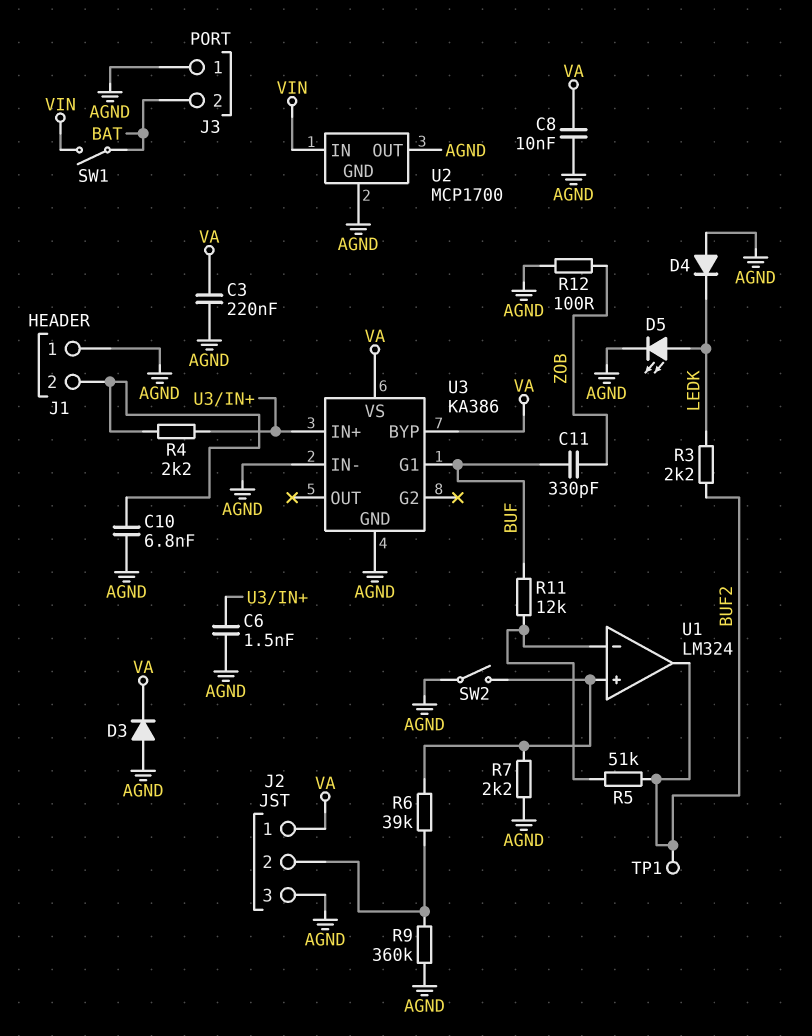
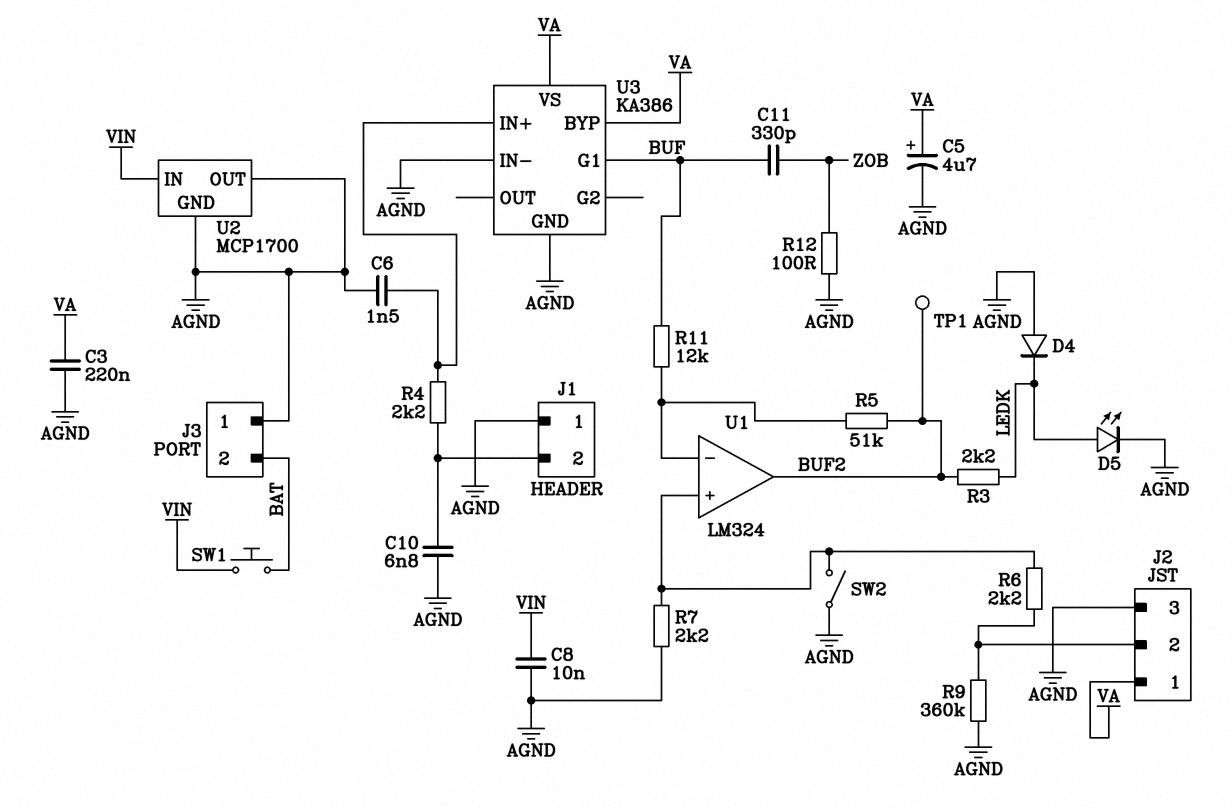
C5: none -> 4.7uF (plus VA, minus AGND)
C8: 10nF (AGND, VA) -> 10nF (AGND, VIN)
D3: diode (A AGND, K VA) -> none
R6: 39k (J2/2, U1/in+) -> 2.2k (J2/2, U1/in+)
SW1: switch (BAT, VIN) -> button (BAT, VIN)

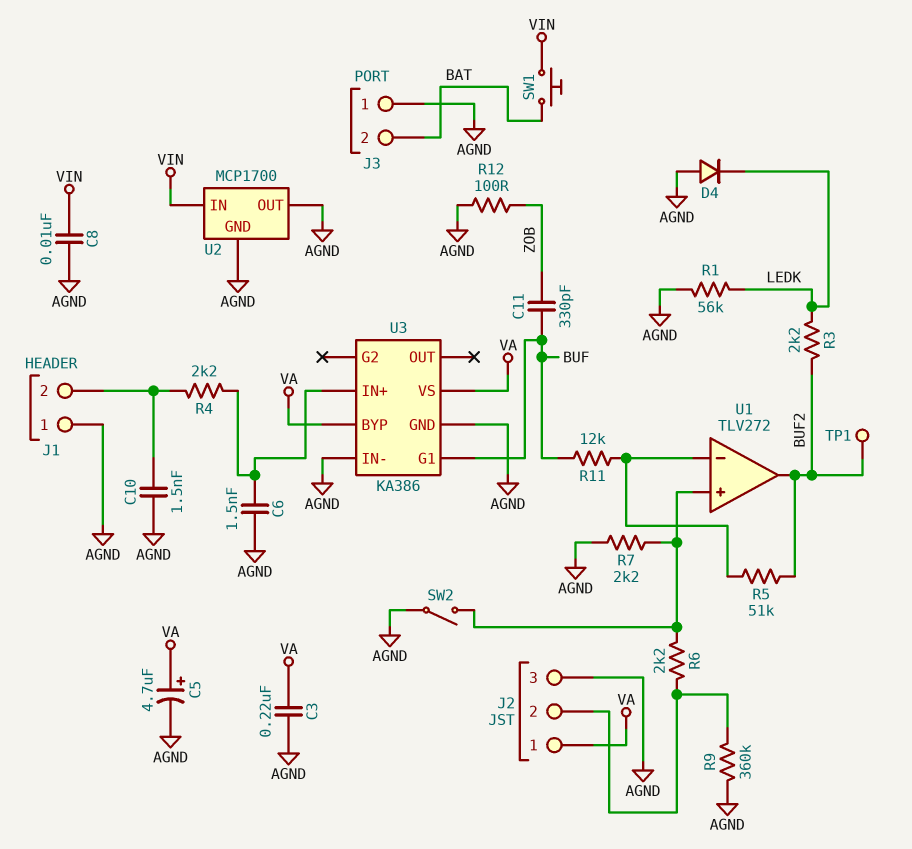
C10: 6.8nF (AGND, J1/2) -> 1.5nF (AGND, J1/2)
D5: LED (A LEDK, K AGND) -> none
R1: none -> 56k (AGND, LEDK)
U1: LM324 -> TLV272

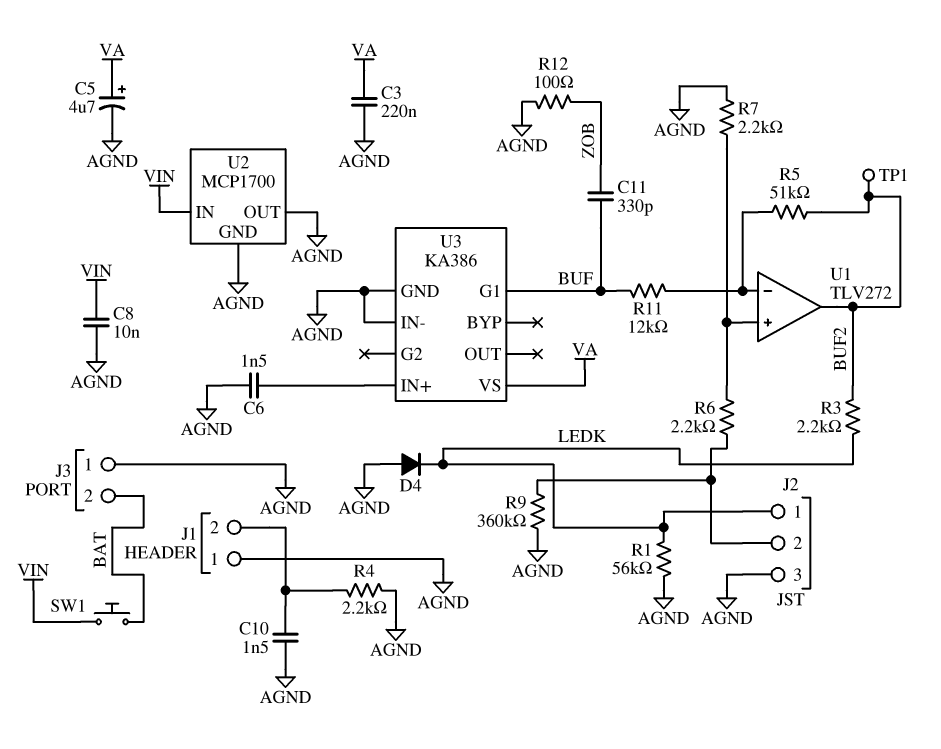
J2 pin 1: VA -> LEDK
R4: 2.2k (J1/2, U3/IN+) -> 2.2k (AGND, J1/2)
SW2: switch (AGND, U1/in+) -> none
U3 pin BYP: VA -> none

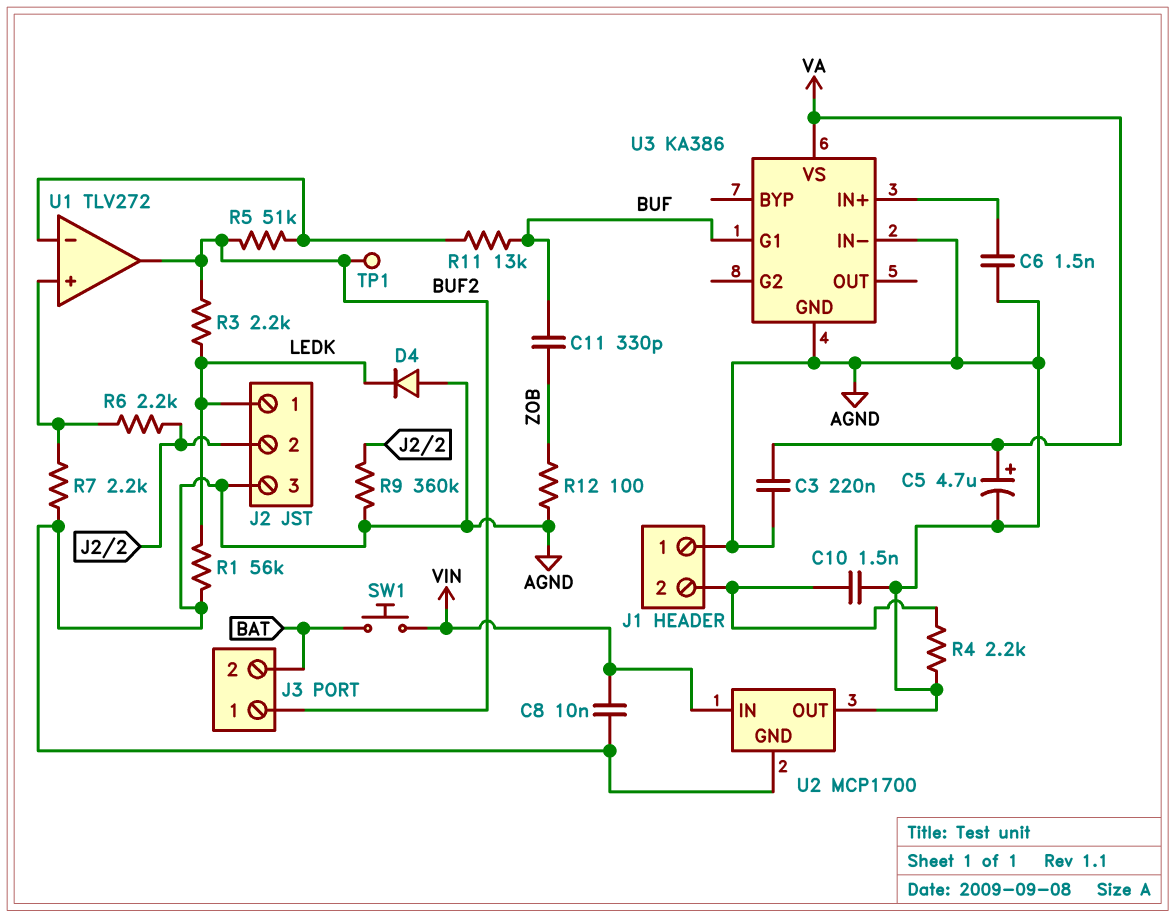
J3 pin 1: AGND -> BUF2
R11: 12k (BUF, U1/in-) -> 13k (BUF, U1/in-)

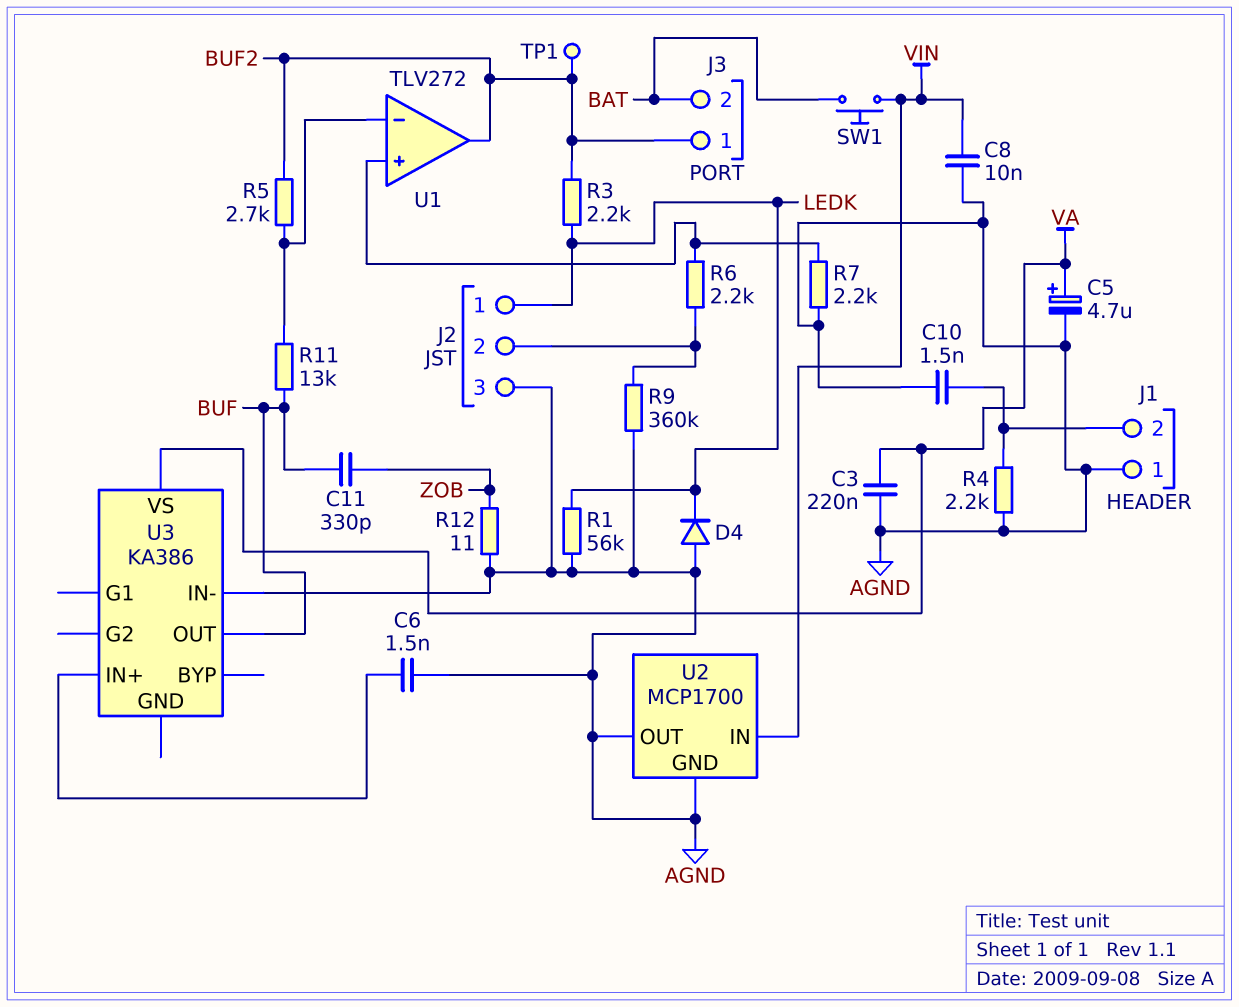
R5: 51k (BUF2, U1/in-) -> 2.7k (BUF2, U1/in-)
R12: 100 (AGND, ZOB) -> 11 (AGND, ZOB)
U3 pin G1: BUF -> none
U3 pin GND: AGND -> none
U3 pin OUT: none -> BUF

